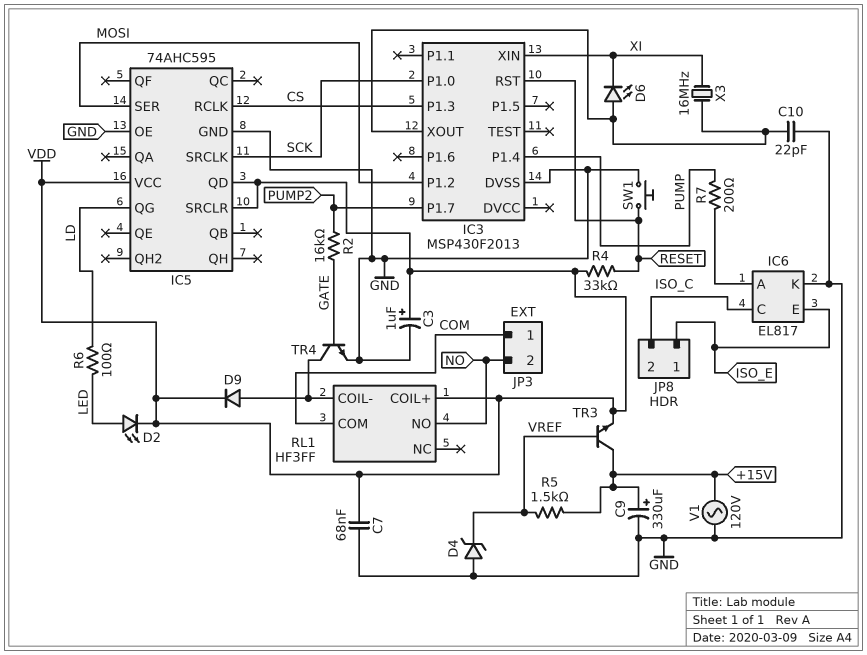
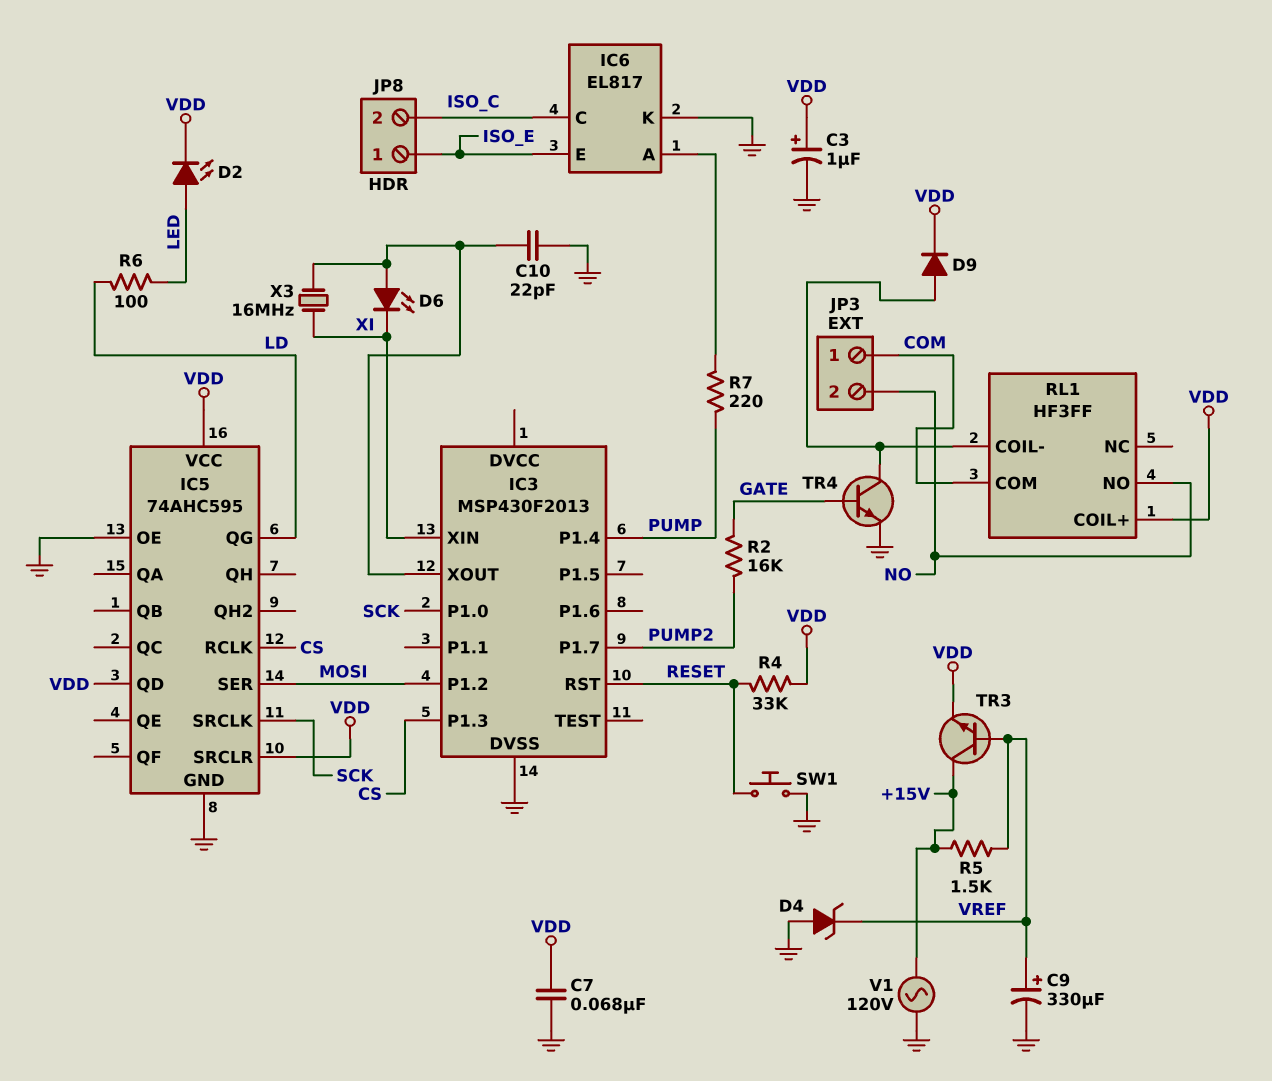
C9: 330uF (plus +15V, minus GND) -> 330uF (plus VREF, minus GND)
R7: 200 (IC6/A, PUMP) -> 220 (IC6/A, PUMP)

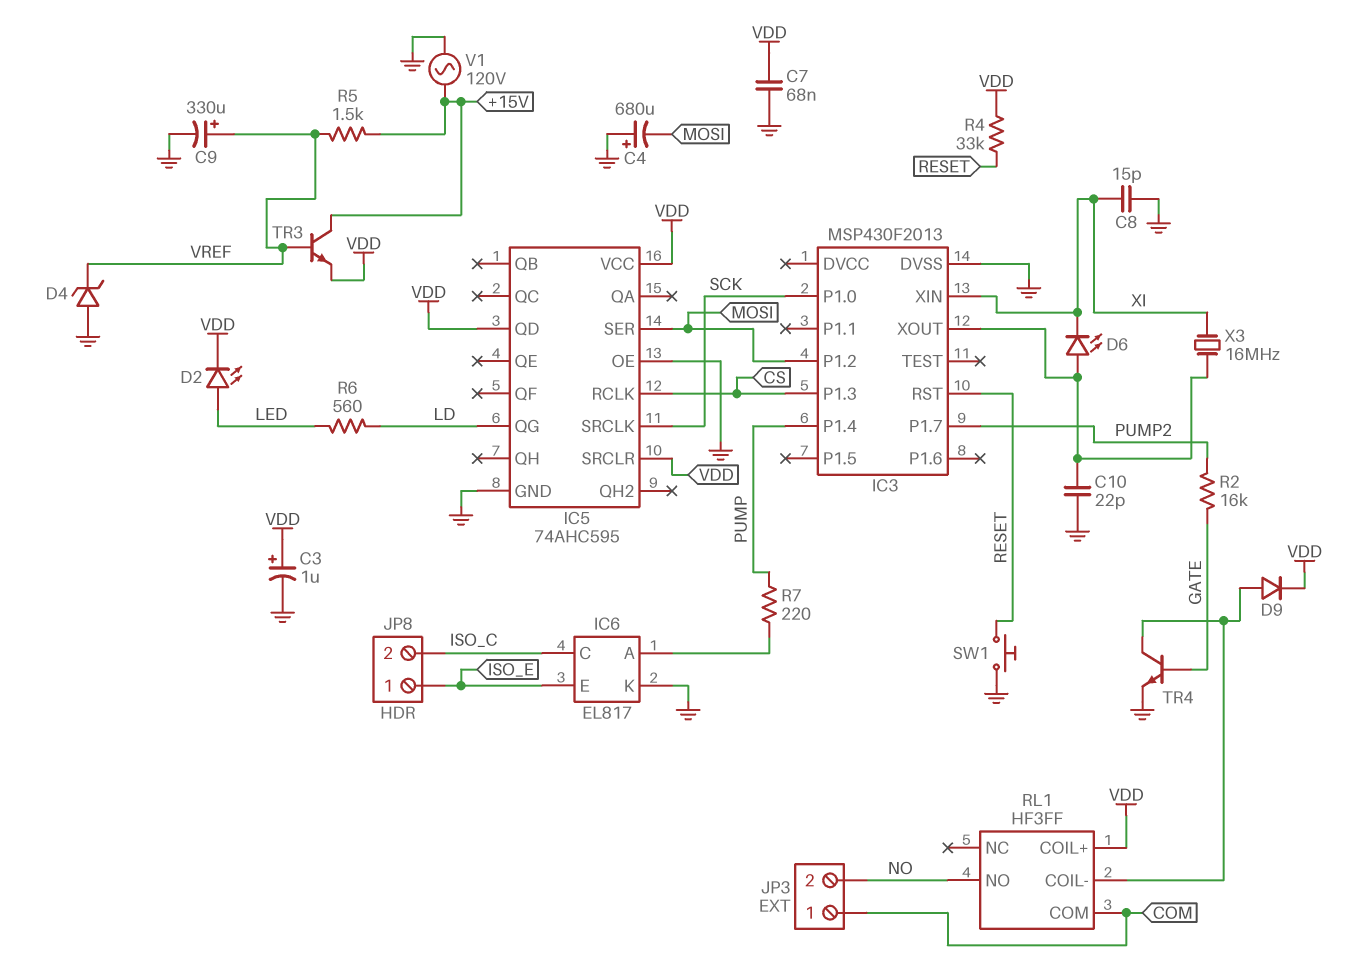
C4: none -> 680uF (plus GND, minus MOSI)
C8: none -> 15pF (GND, XI)
R6: 100 (LD, LED) -> 560 (LD, LED)

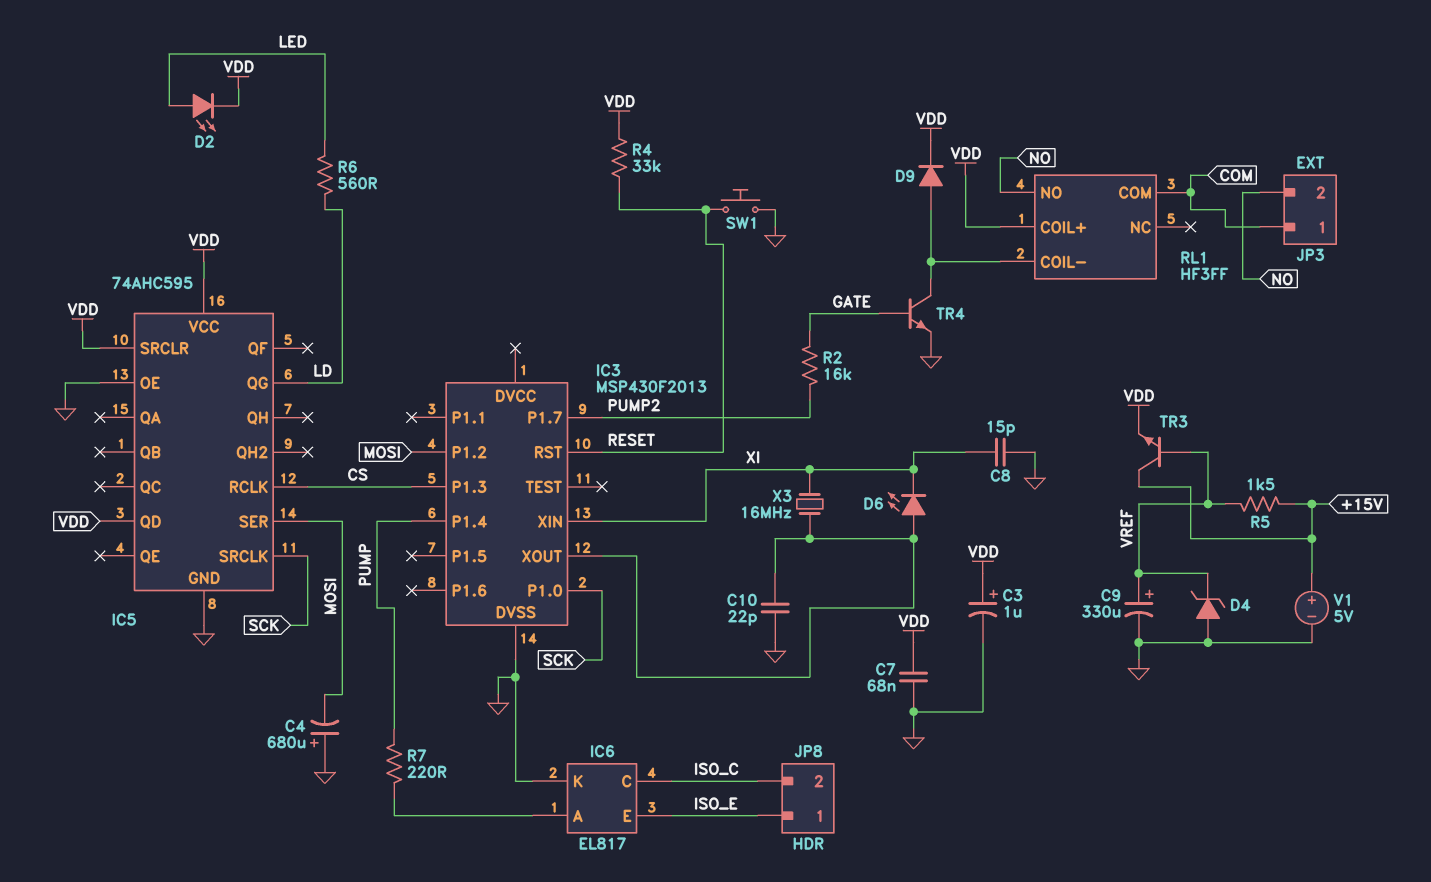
V1: AC 120V (+15V, GND) -> 5V (plus +15V, minus GND)

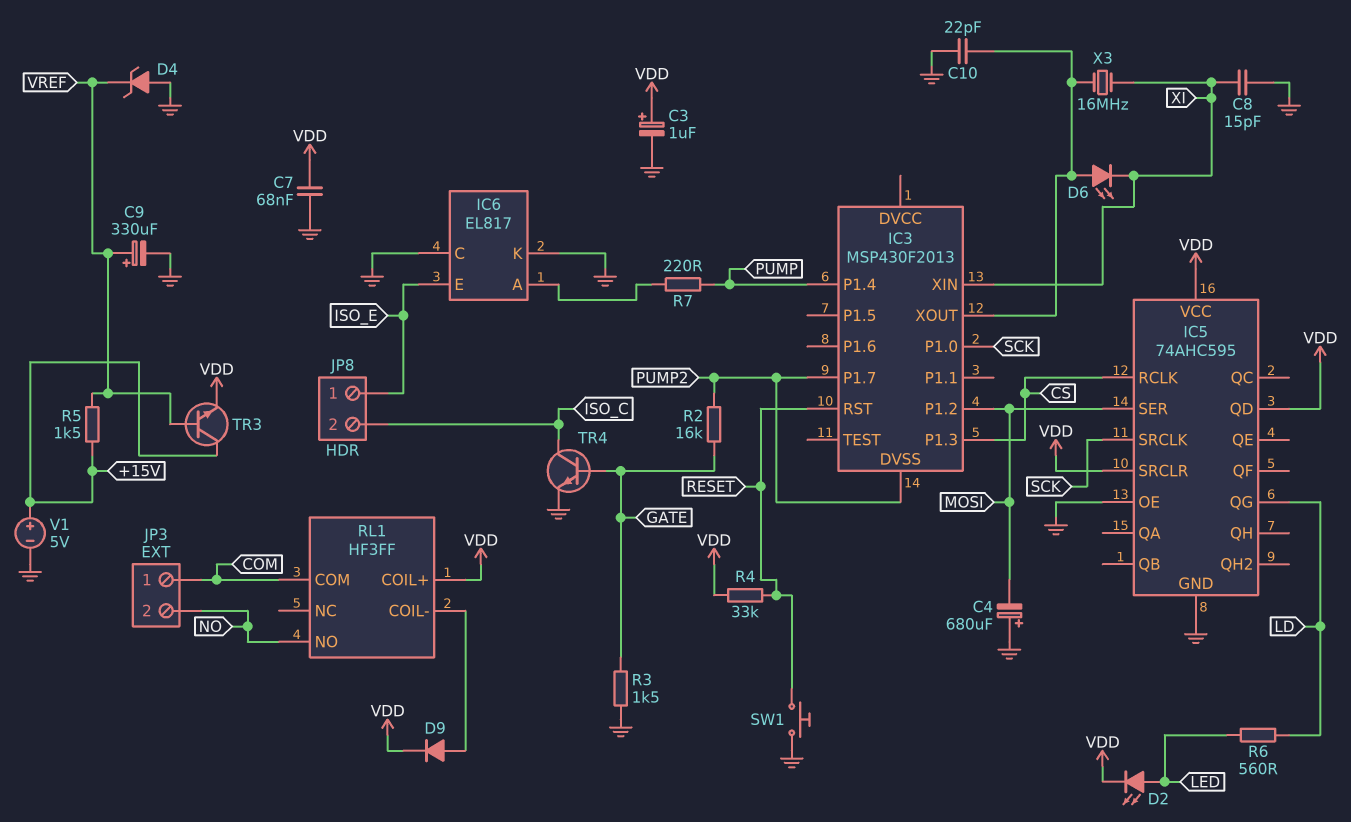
IC3 pin DVSS: GND -> PUMP2
IC6 pin C: ISO_C -> GND
R3: none -> 1.5k (GATE, GND)
TR4: NPN (B GATE, C RL1/COIL-, E GND) -> NPN (B GATE, C ISO_C, E GND)

